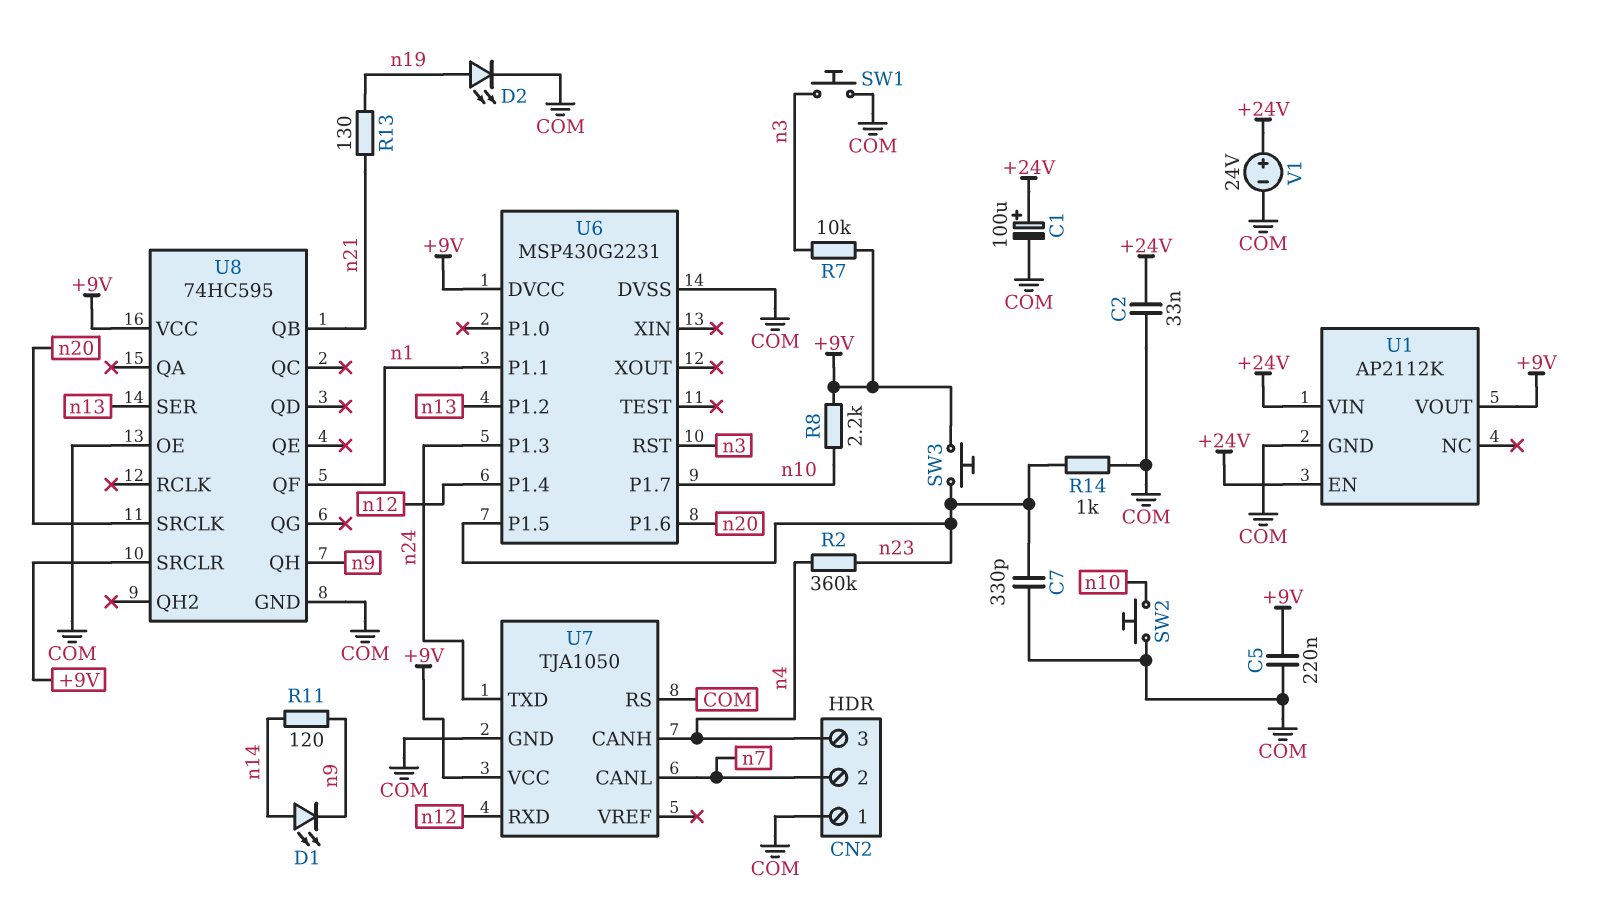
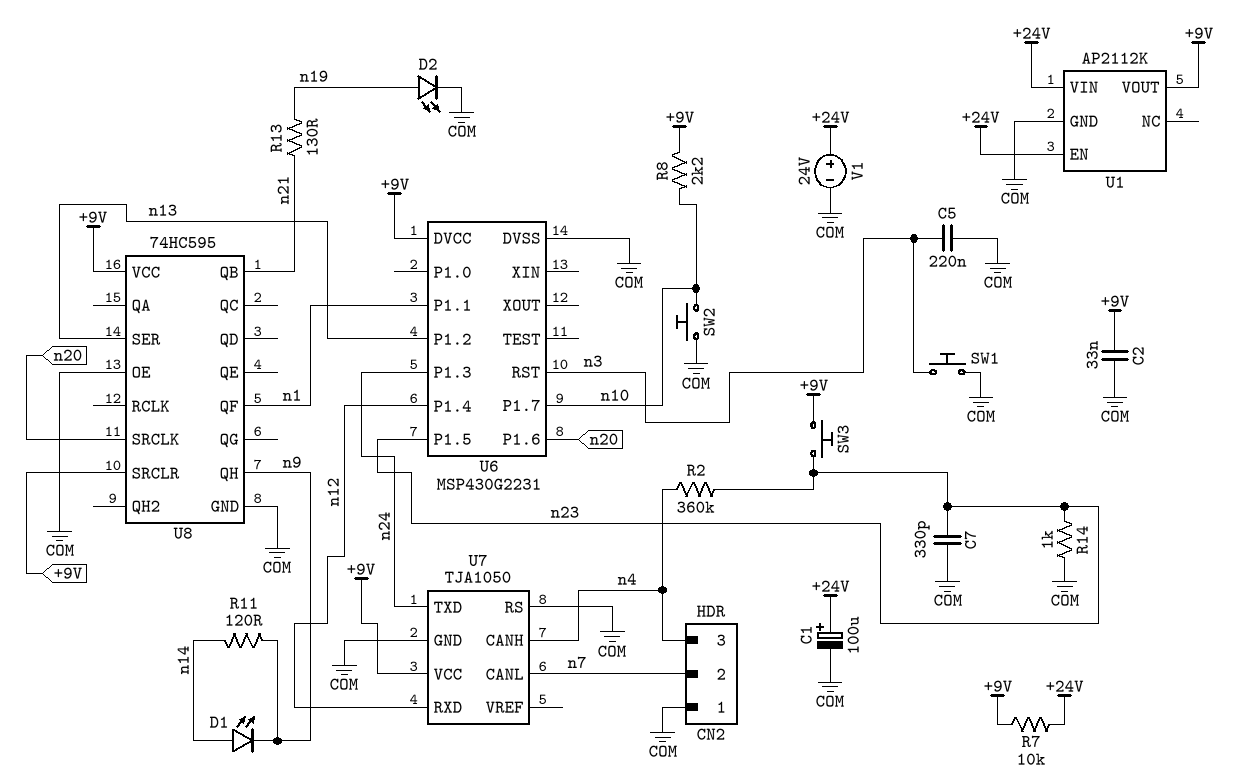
C2: 33nF (+24V, COM) -> 33nF (+9V, COM)
C5: 220nF (+9V, COM) -> 220nF (COM, n3)
R7: 10k (+9V, n3) -> 10k (+9V, +24V)

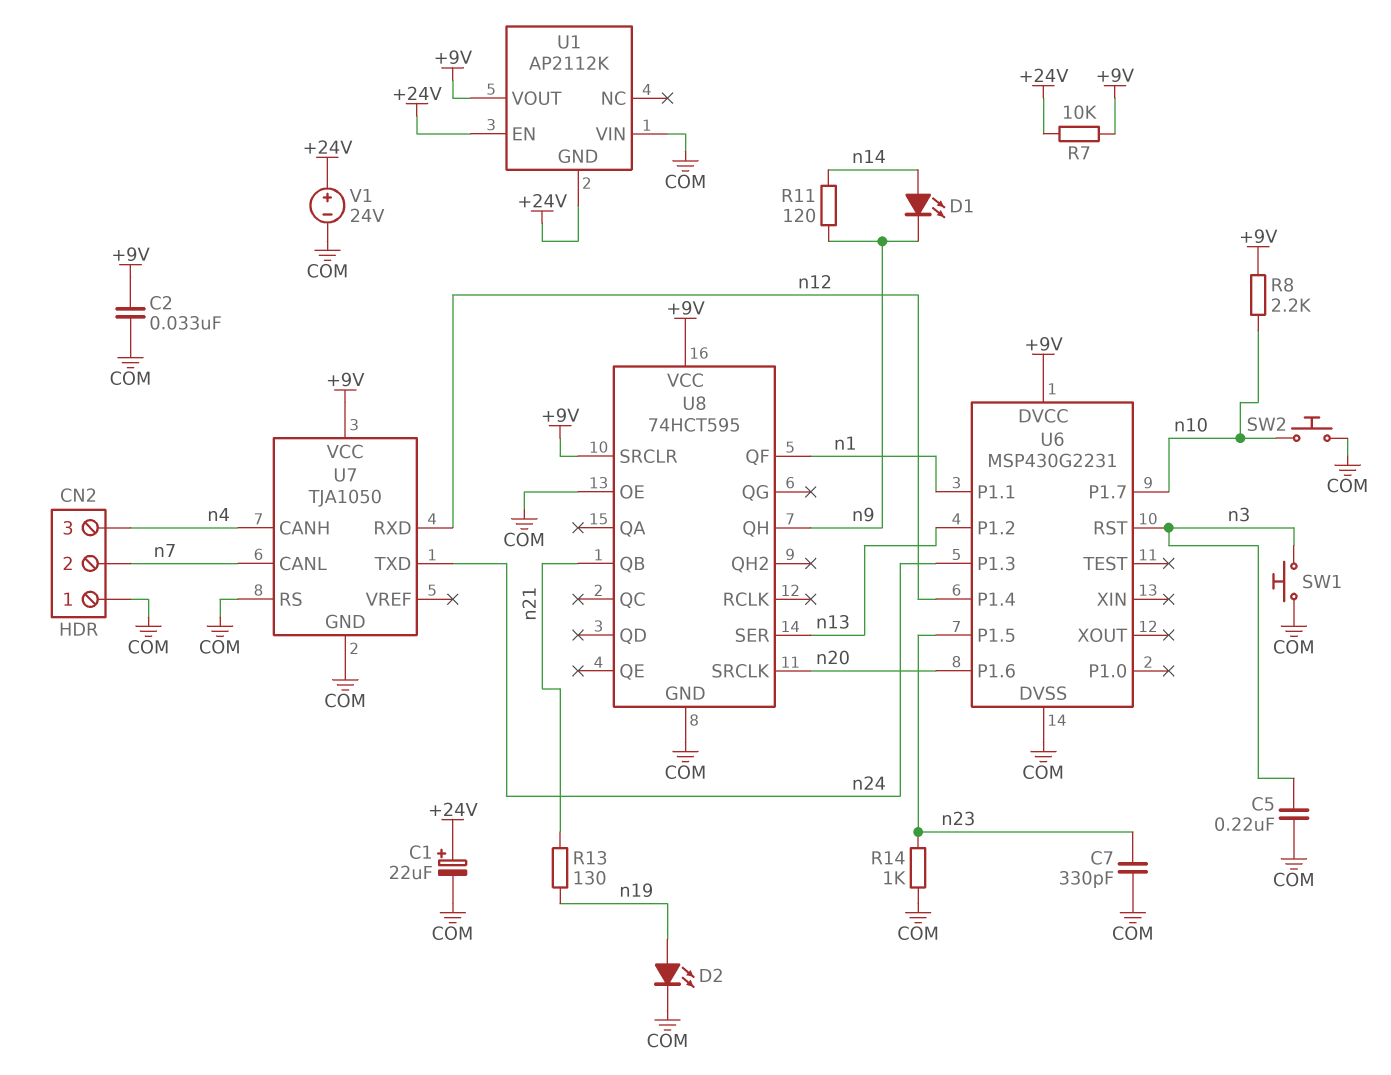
C1: 100uF (plus +24V, minus COM) -> 22uF (plus +24V, minus COM)
R2: 360k (n4, n23) -> none
SW3: button (+9V, n23) -> none
U1 pin GND: COM -> +24V
U1 pin VIN: +24V -> COM
U8: 74HC595 -> 74HCT595

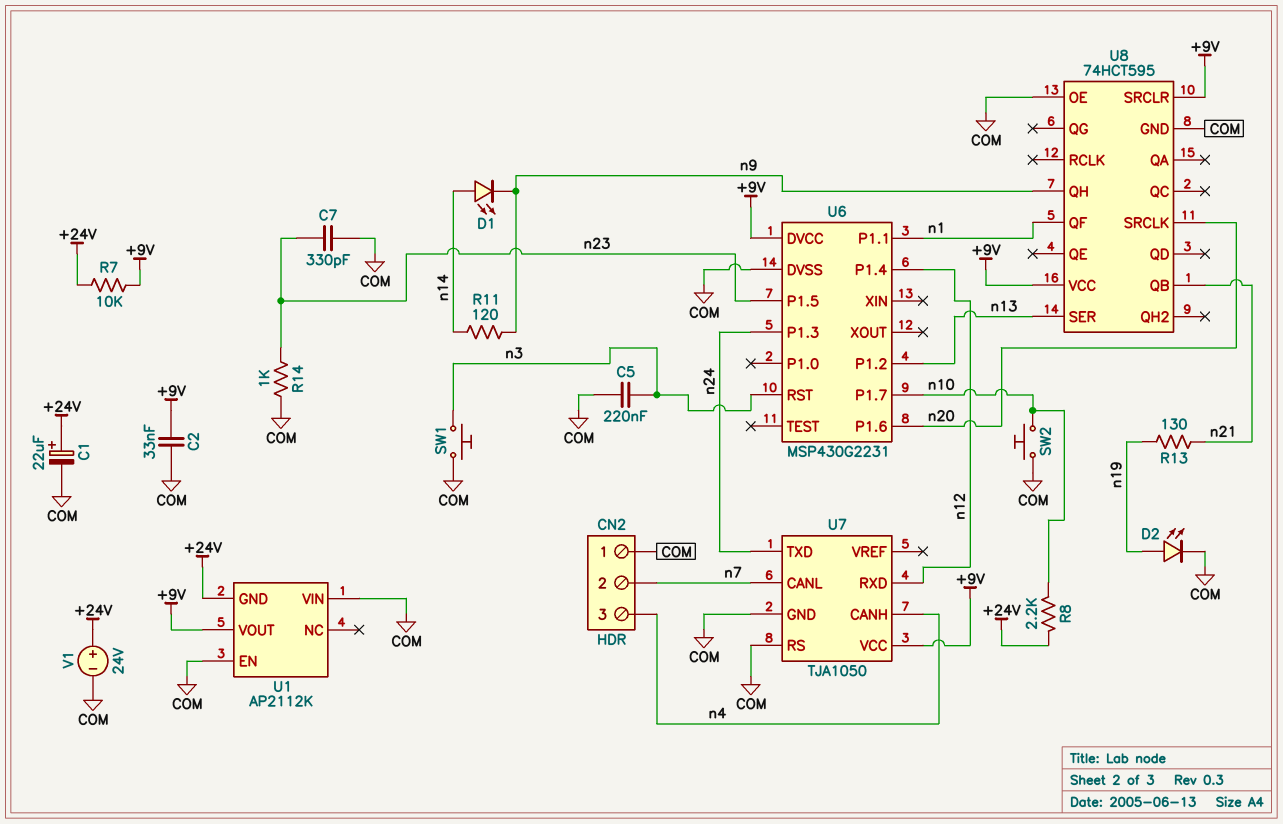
R8: 2.2k (+9V, n10) -> 2.2k (+24V, n10)
U1 pin EN: +24V -> COM

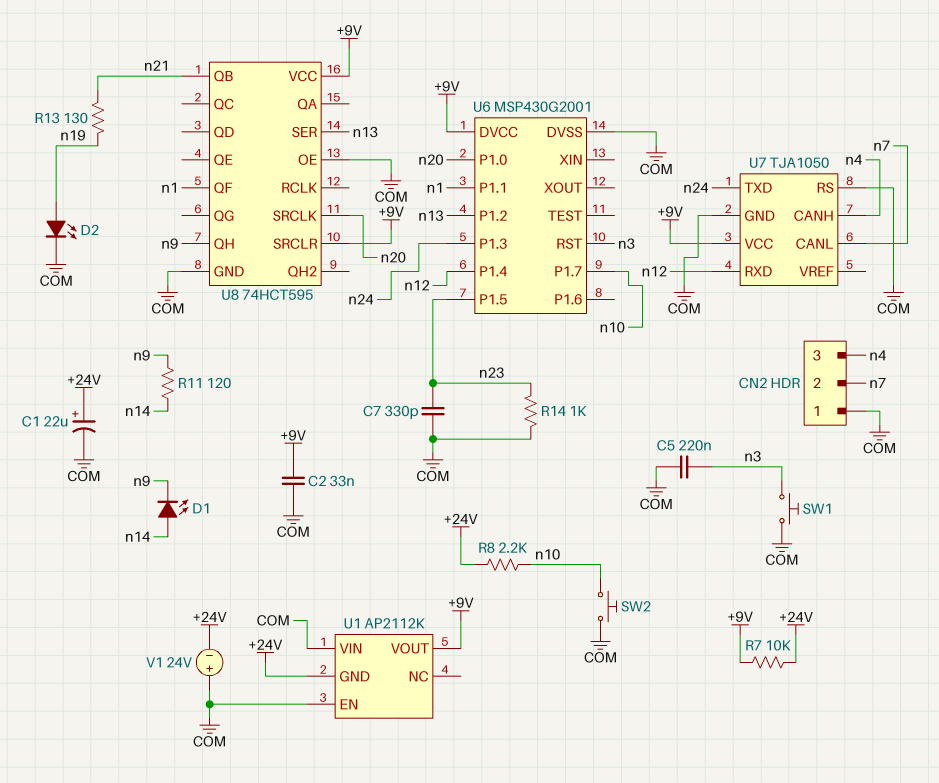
U6: MSP430G2231 -> MSP430G2001
U6 pin P1.0: none -> n20
U6 pin P1.6: n20 -> none
V1: 24V (plus +24V, minus COM) -> 24V (plus COM, minus +24V)

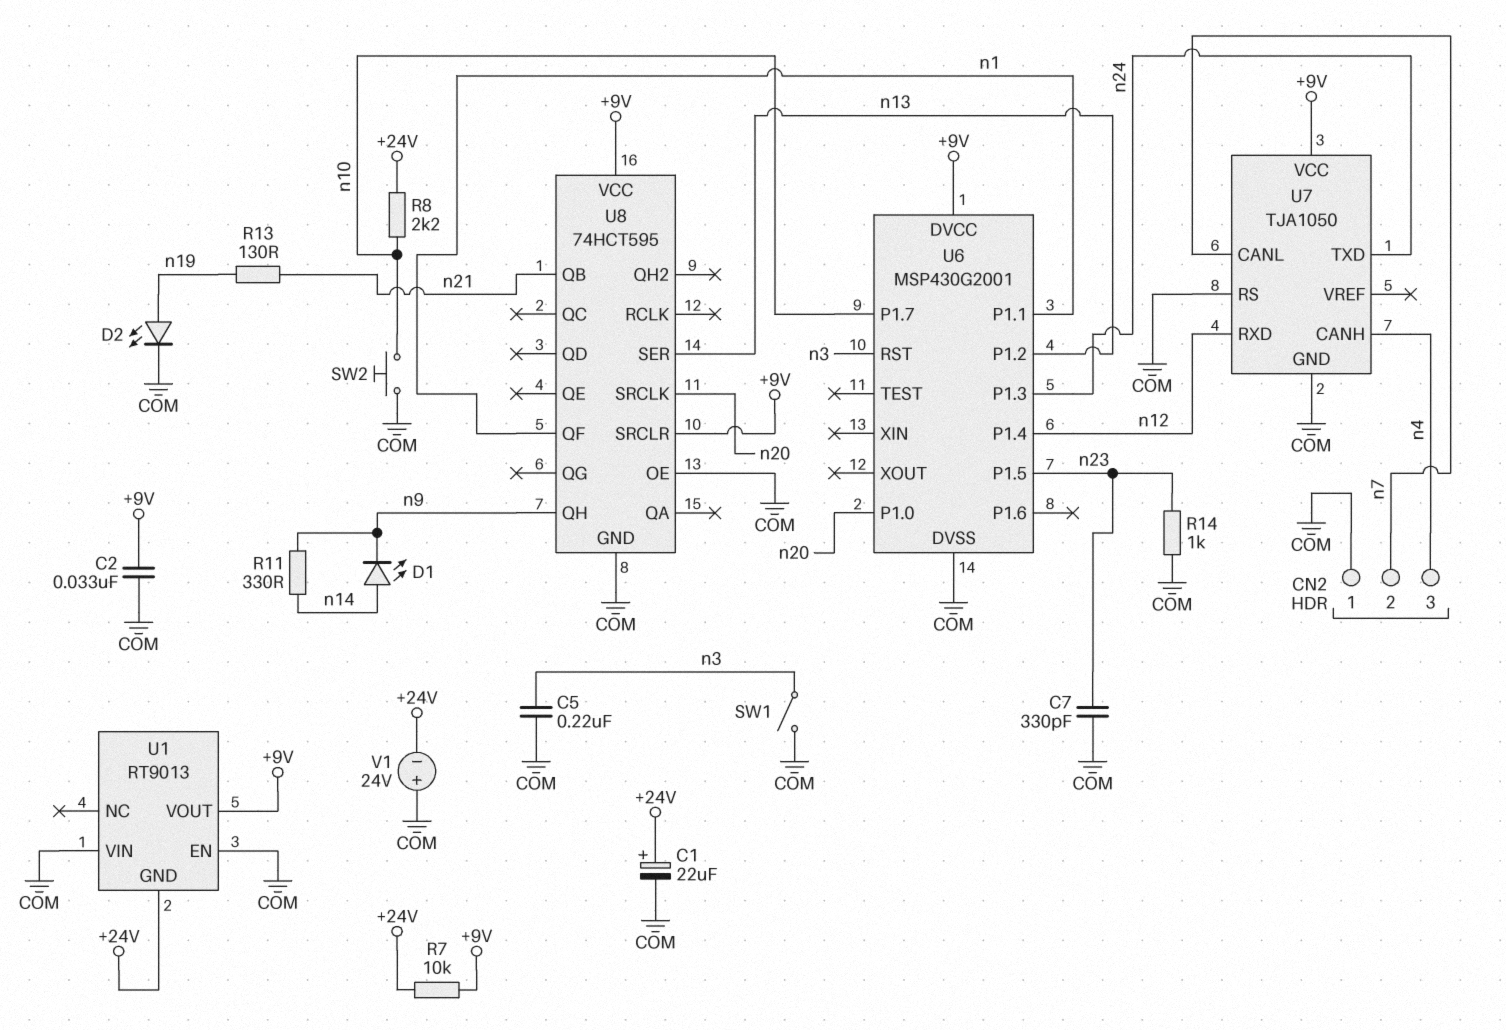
R11: 120 (n9, n14) -> 330 (n9, n14)
SW1: button (COM, n3) -> switch (COM, n3)
U1: AP2112K -> RT9013

